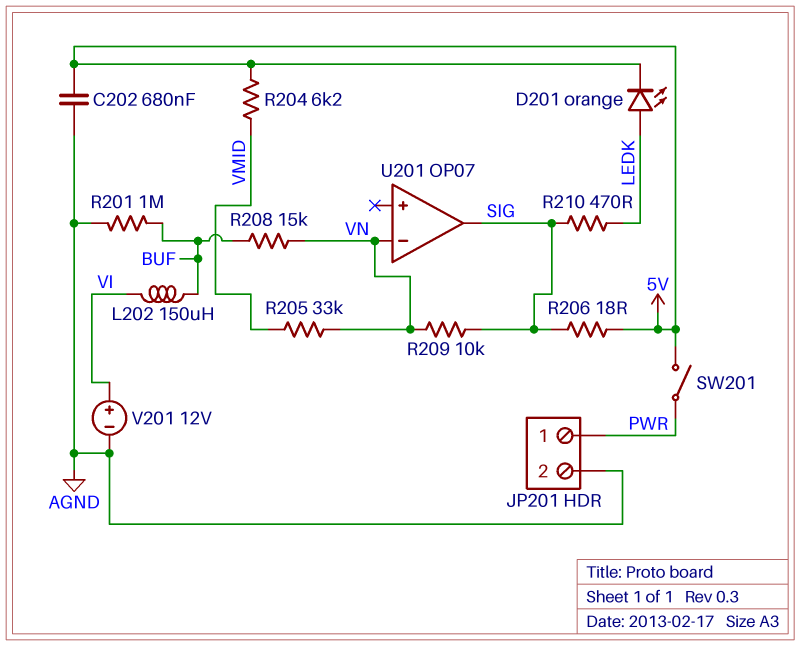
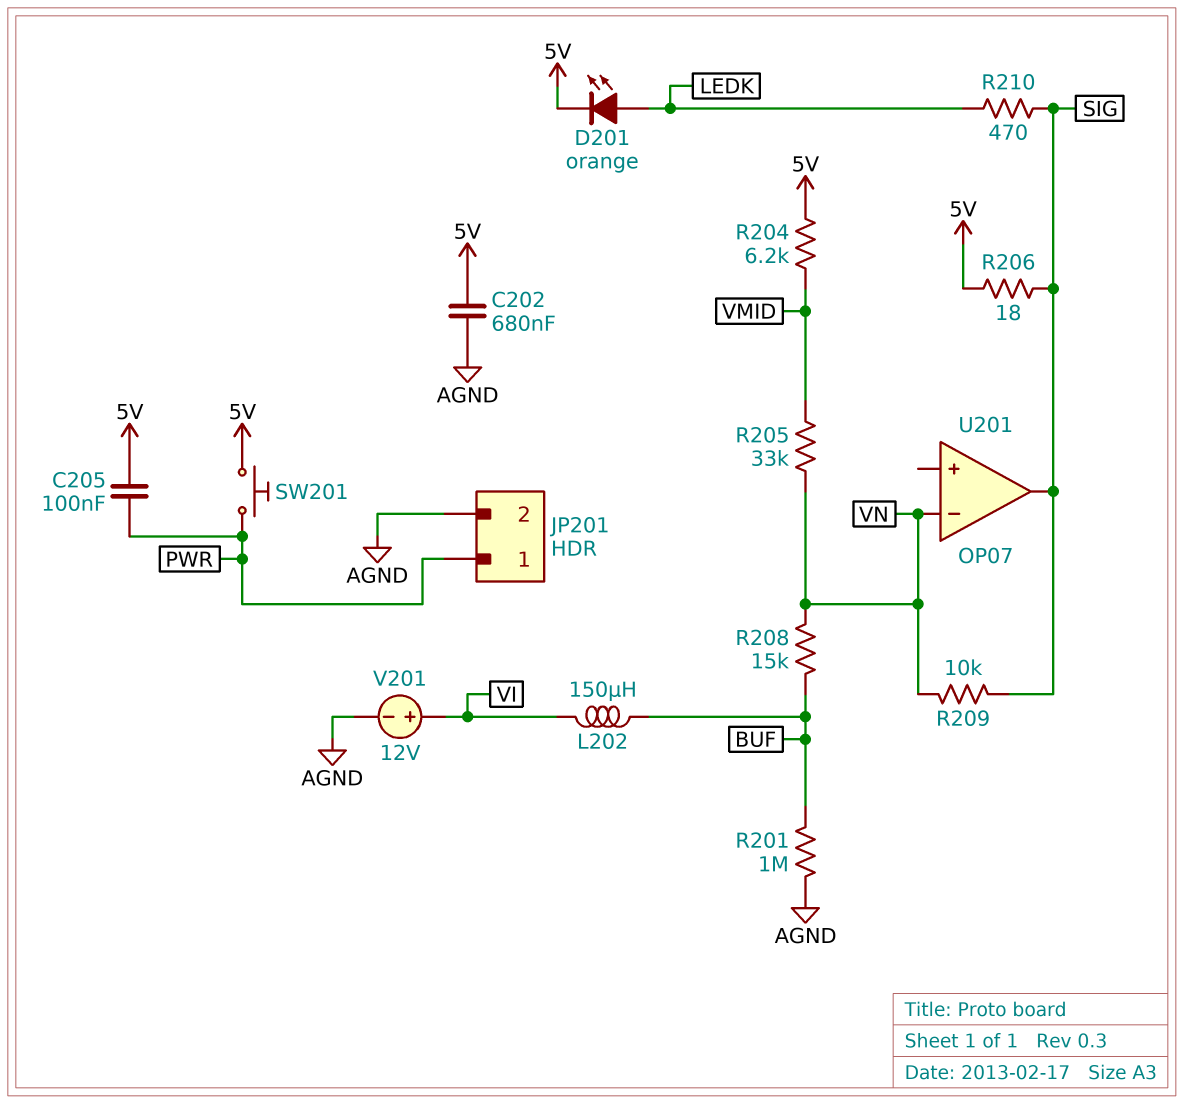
C205: none -> 100nF (5V, PWR)
SW201: switch (5V, PWR) -> button (5V, PWR)

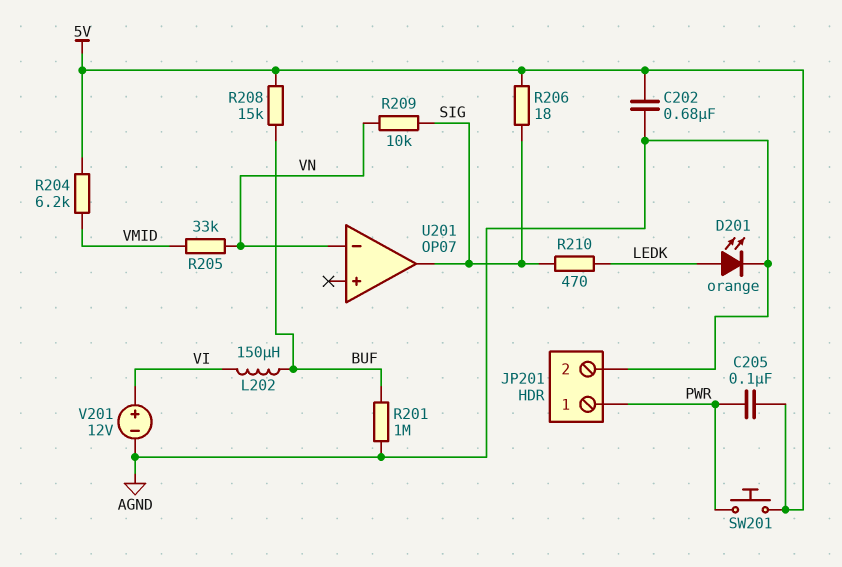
D201: LED orange (A LEDK, K 5V) -> LED orange (A LEDK, K AGND)
R208: 15k (BUF, VN) -> 15k (5V, BUF)

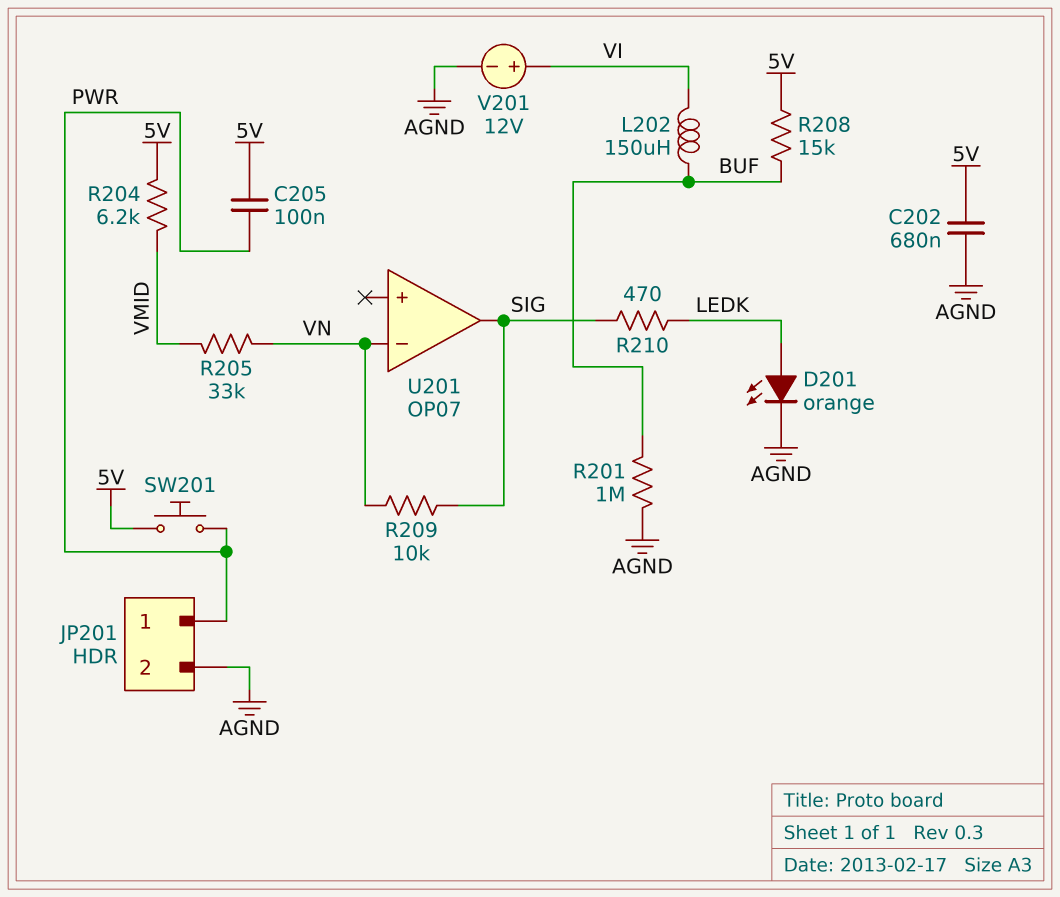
R206: 18 (5V, SIG) -> none

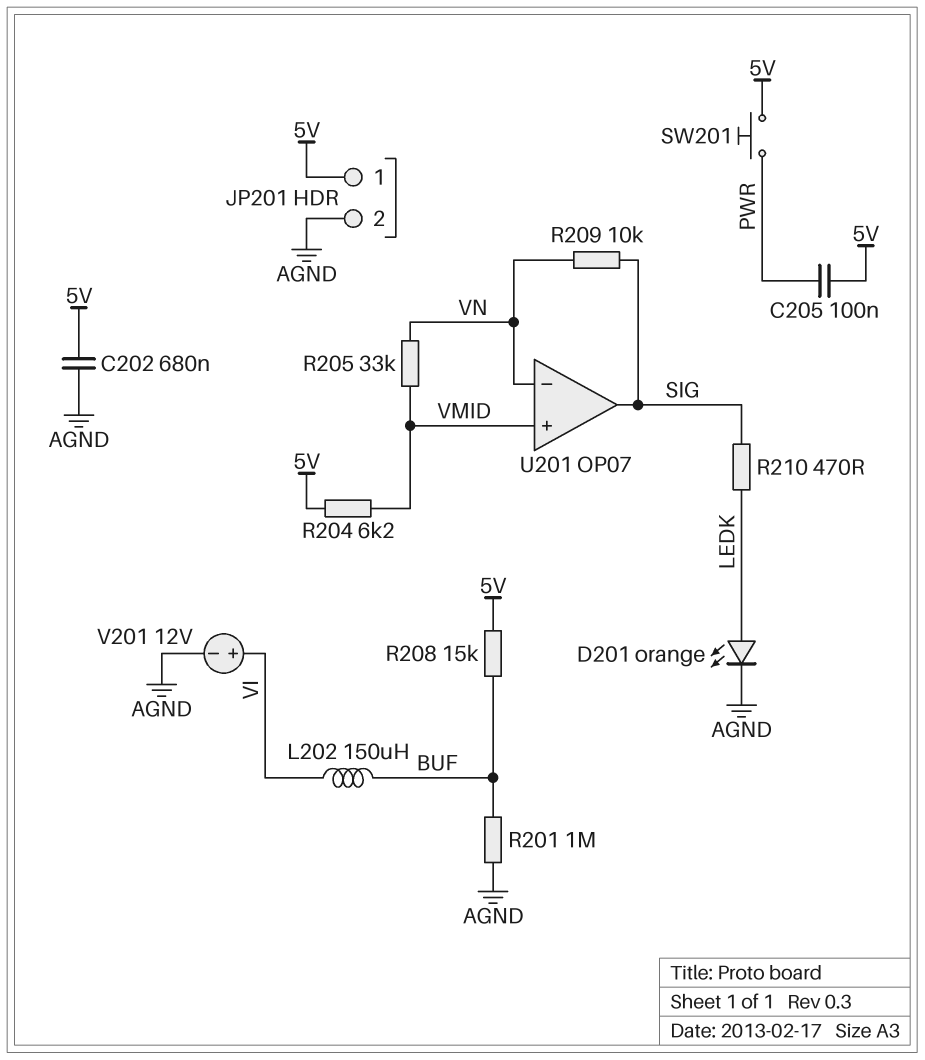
JP201 pin 1: PWR -> 5V
U201 pin in+: none -> VMID

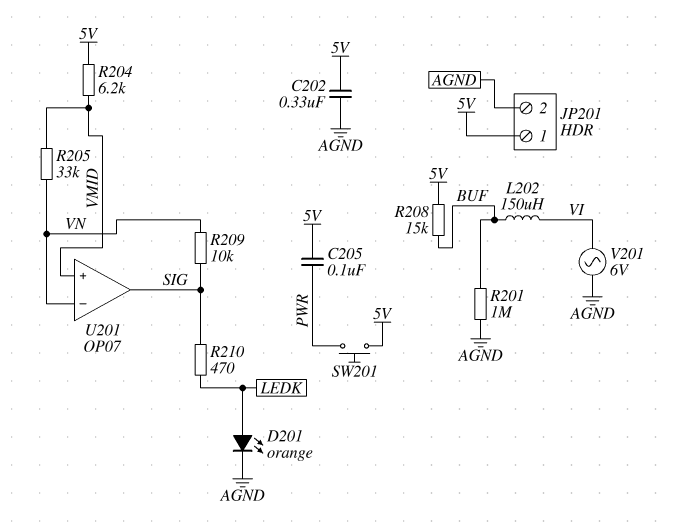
C202: 680nF (5V, AGND) -> 330nF (5V, AGND)
V201: 12V (plus VI, minus AGND) -> AC 6V (AGND, VI)

